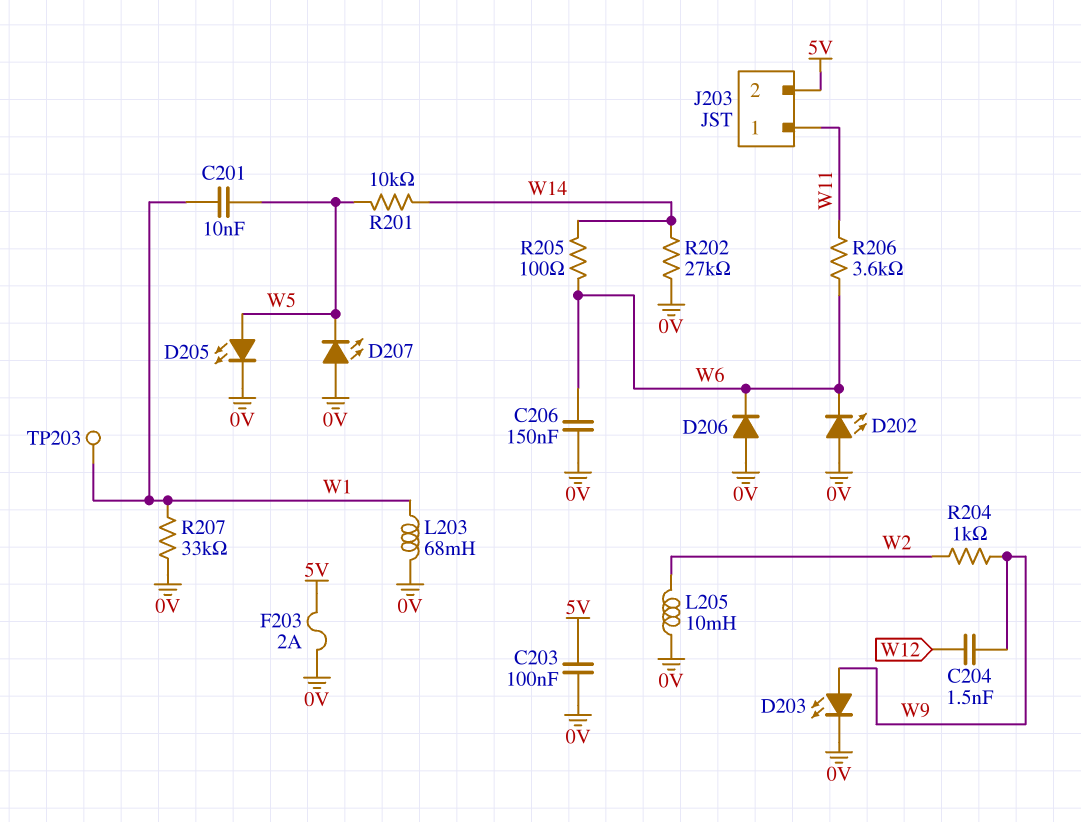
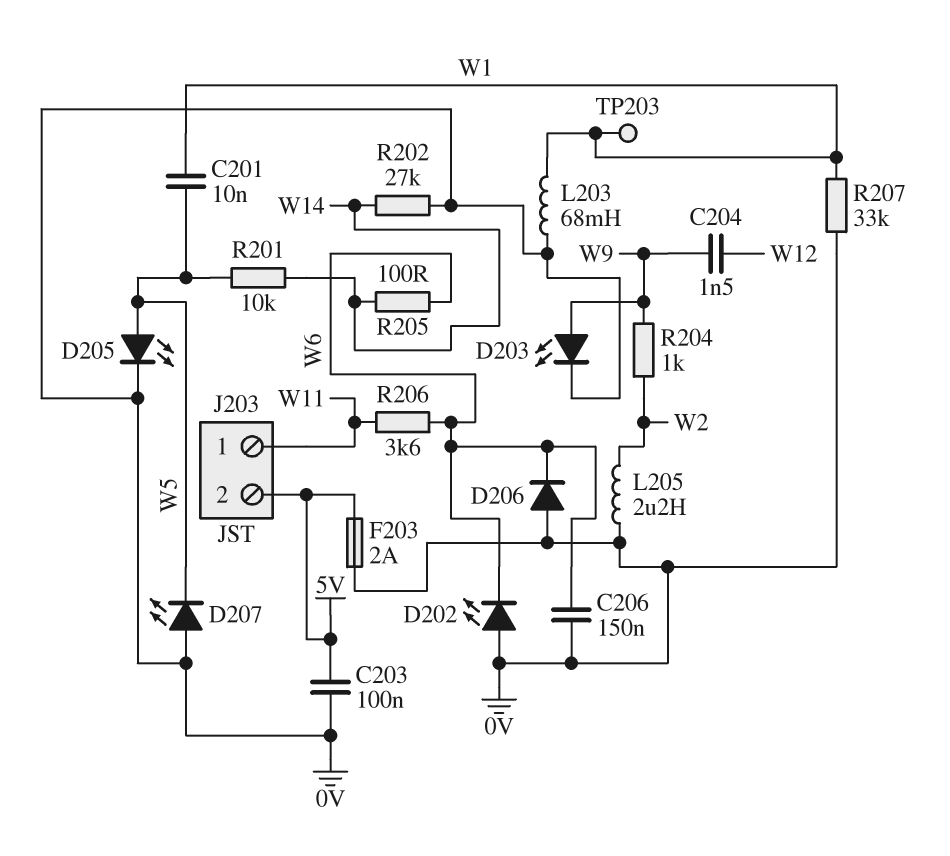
L205: 10mH (0V, W2) -> 2.2uH (0V, W2)

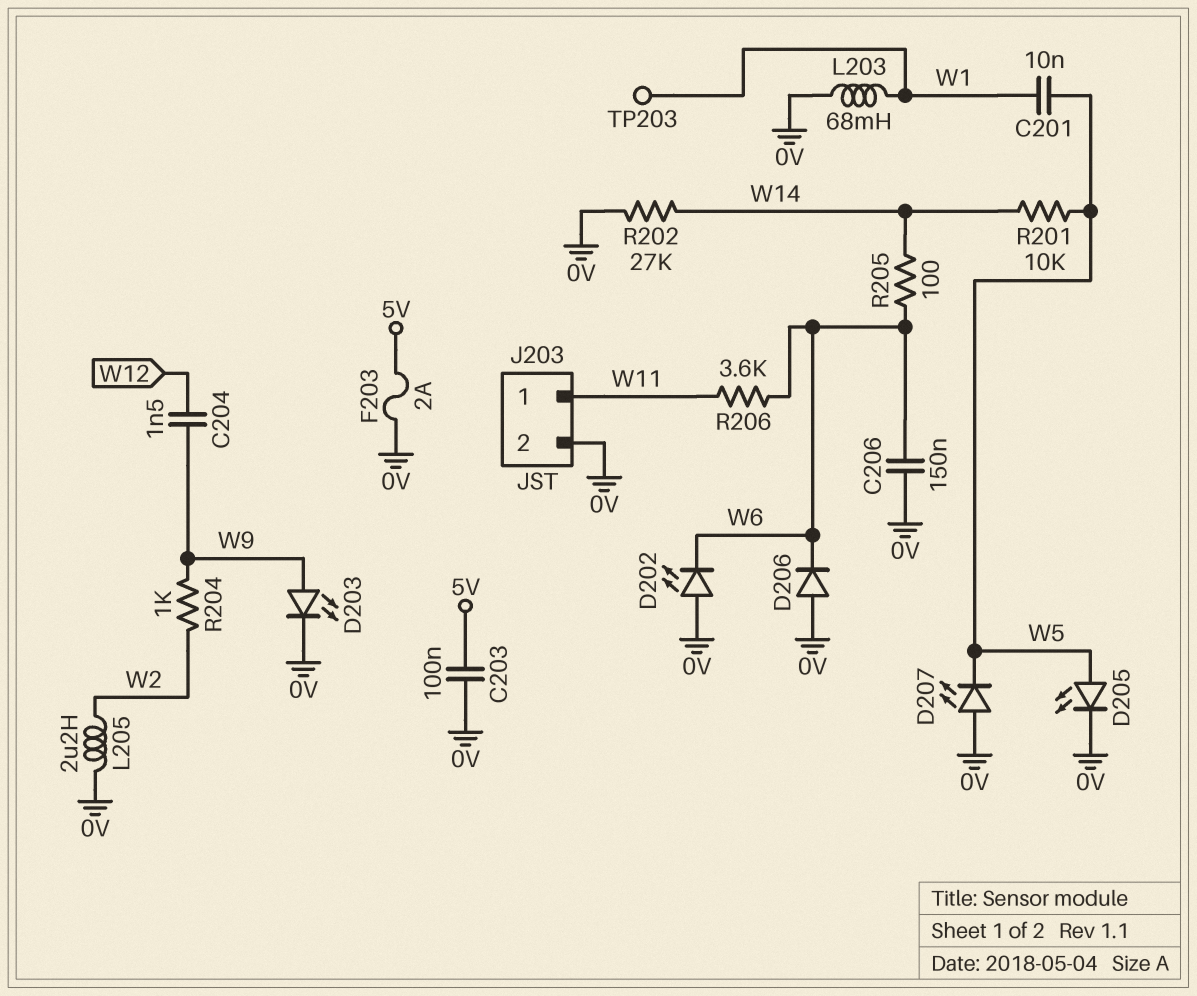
J203 pin 2: 5V -> 0V
R207: 33k (0V, W1) -> none

